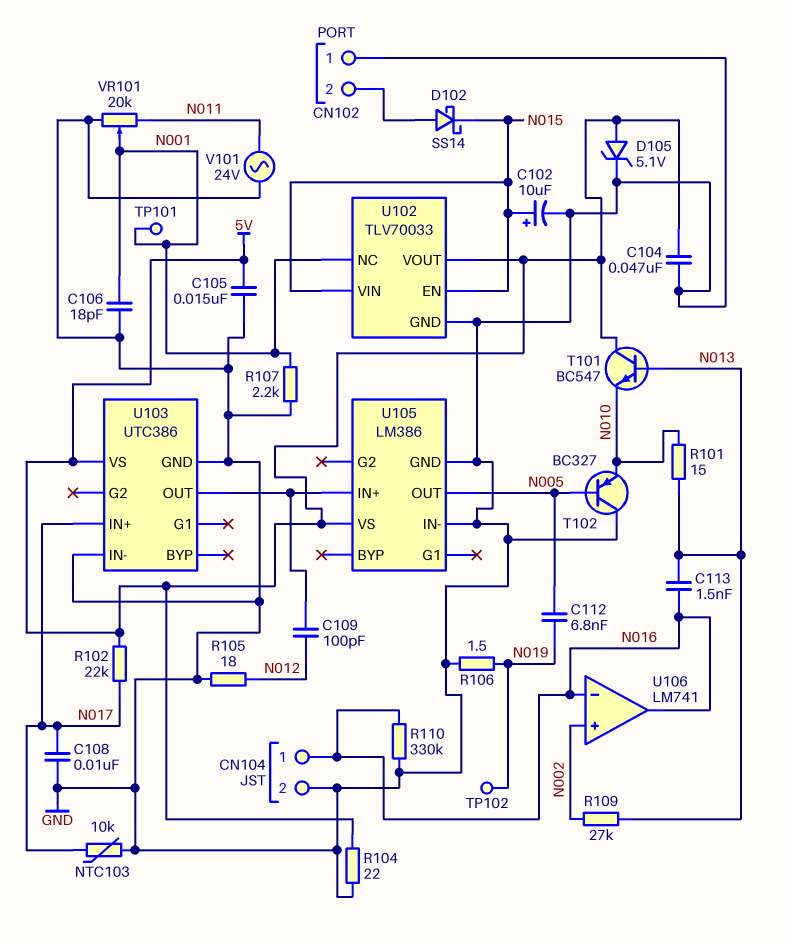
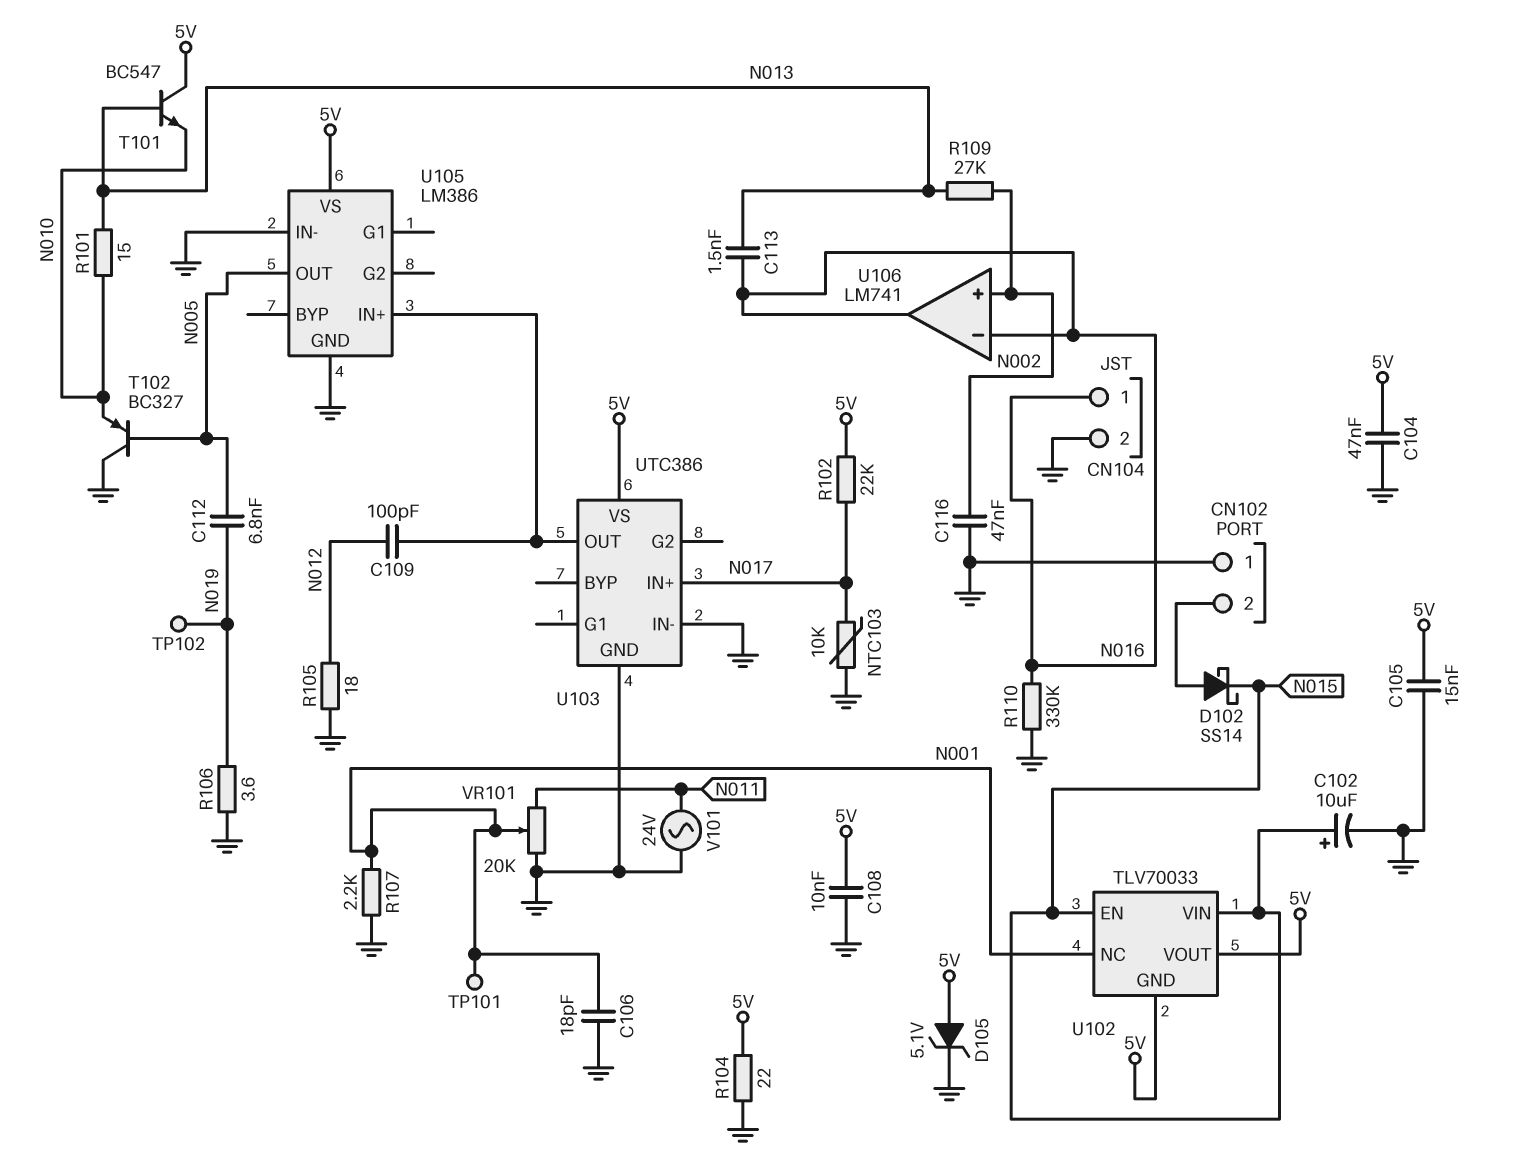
C108: 10nF (GND, N017) -> 10nF (5V, GND)
C116: none -> 47nF (GND, N002)
R106: 1.5 (GND, N019) -> 3.6 (GND, N019)
U102 pin GND: GND -> 5V

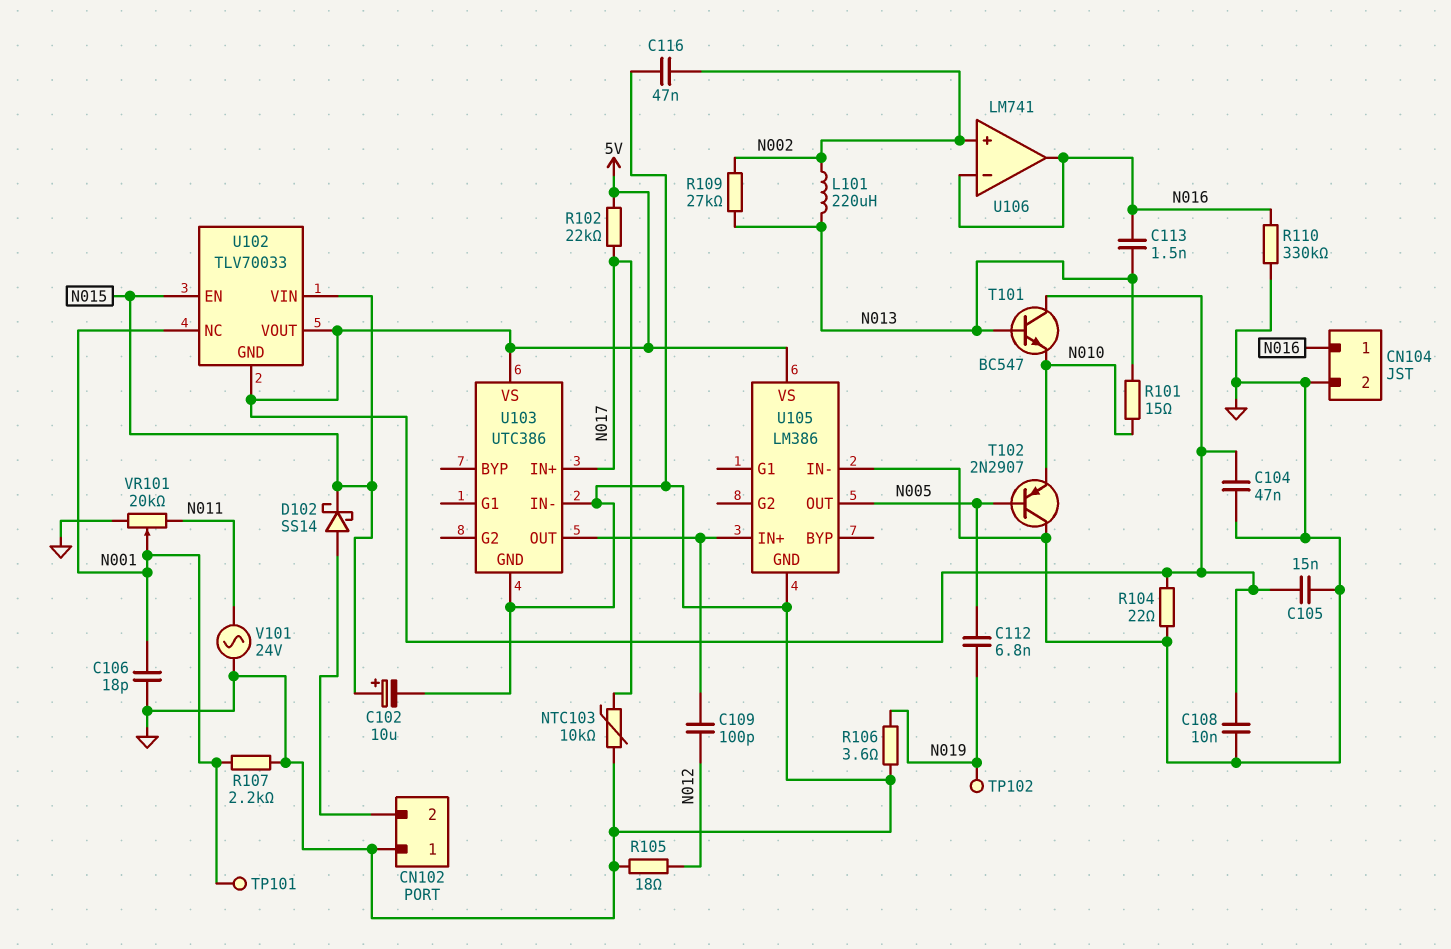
D105: zener 5.1V (A 5V, K GND) -> none
L101: none -> 220uH (N002, N013)
T102: PNP BC327 (B N005, C GND, E N010) -> PNP 2N2907 (B N005, C GND, E N010)

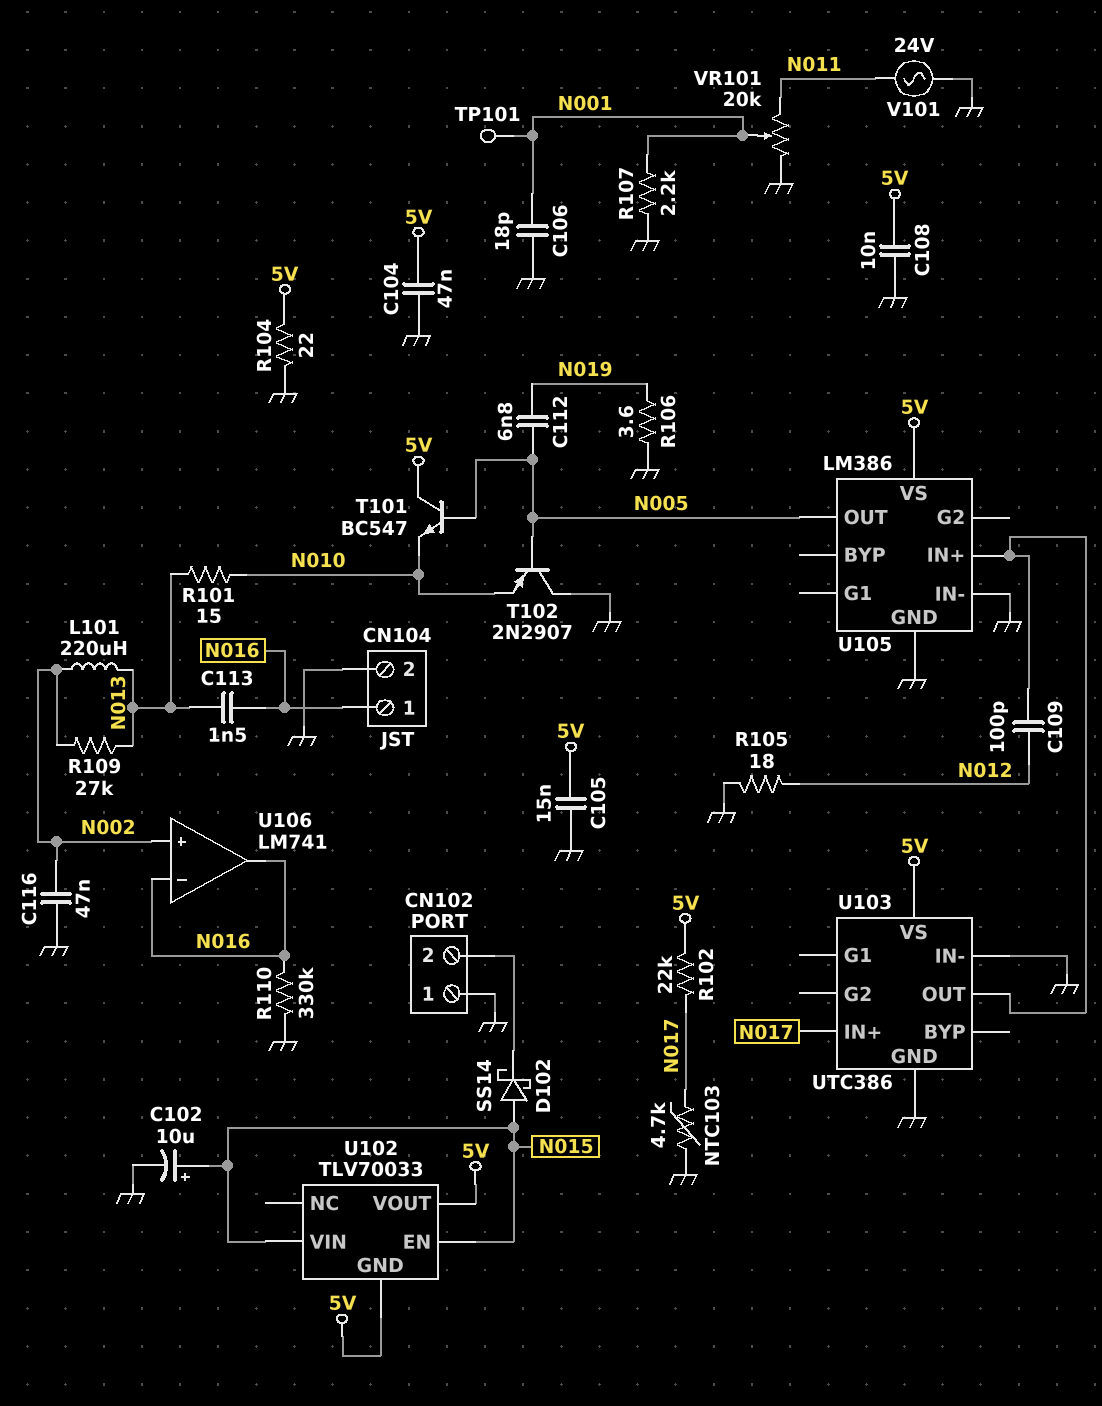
D102: schottky SS14 (A CN102/2, K N015) -> schottky SS14 (A N015, K CN102/2)
NTC103: 10k (GND, N017) -> 4.7k (GND, N017)
T101: NPN BC547 (B N013, C 5V, E N010) -> NPN BC547 (B N005, C 5V, E N010)
TP102: test point (N019) -> none
U102 pin NC: N001 -> none

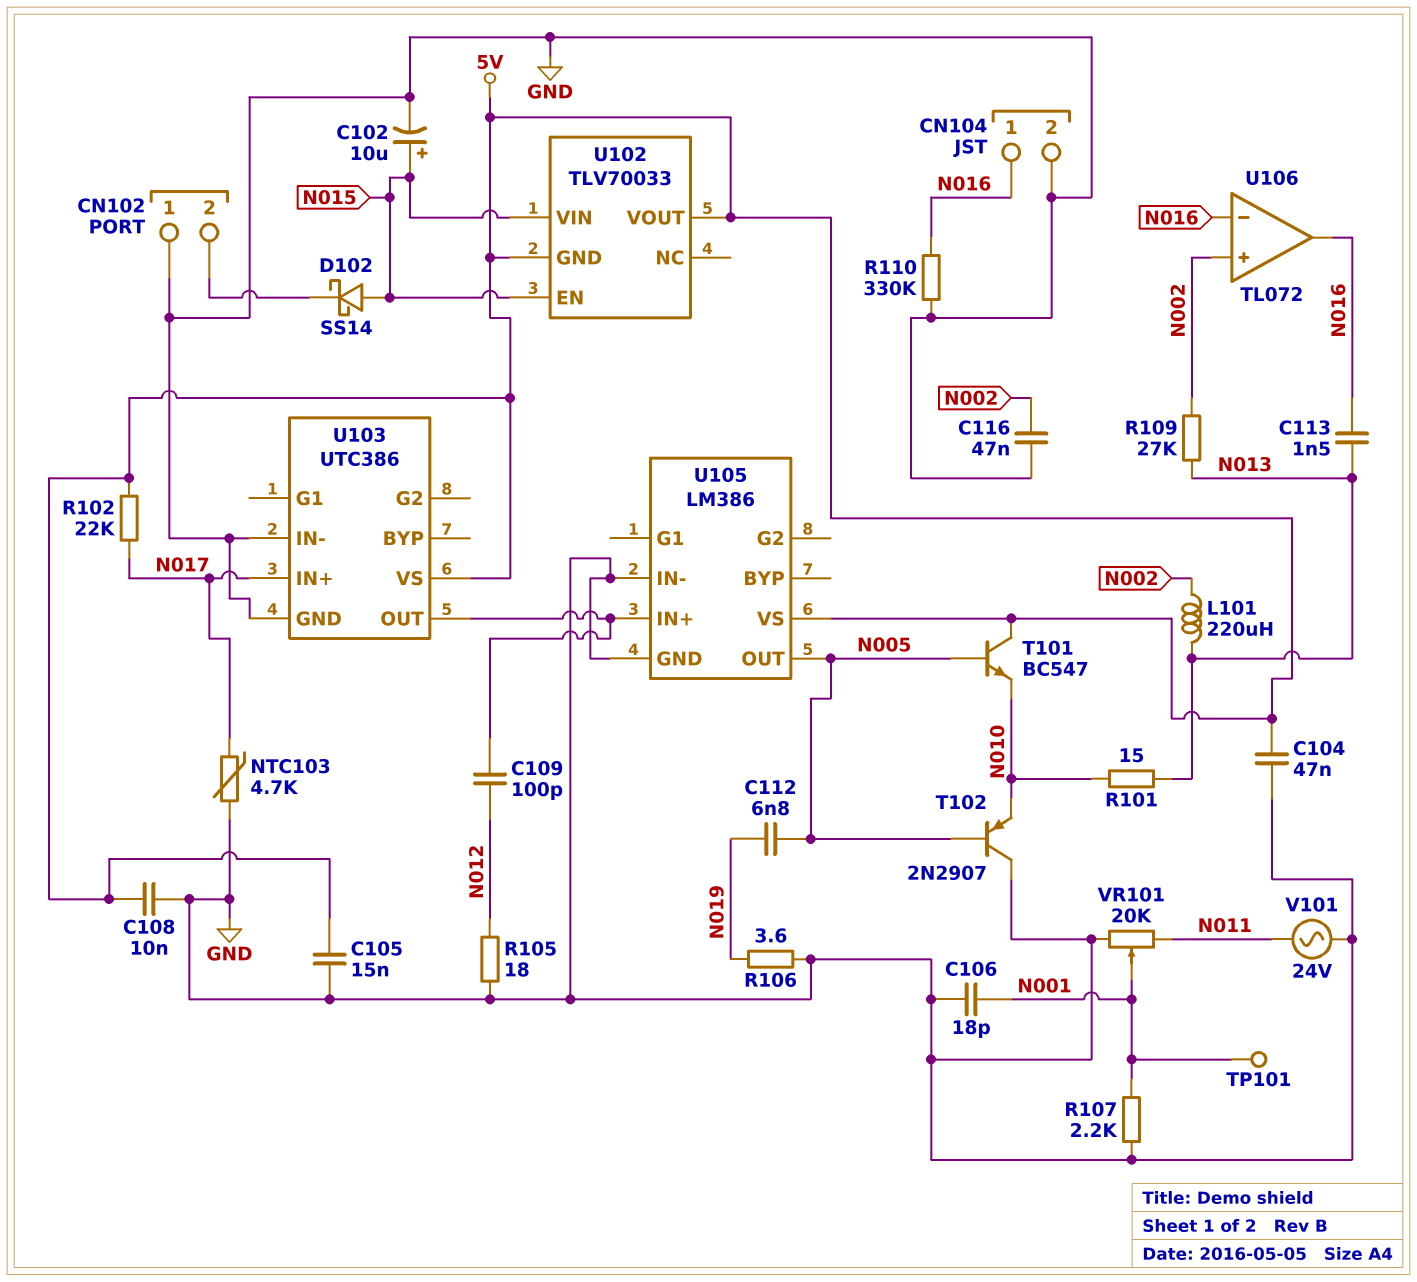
R104: 22 (5V, GND) -> none
U106: LM741 -> TL072

